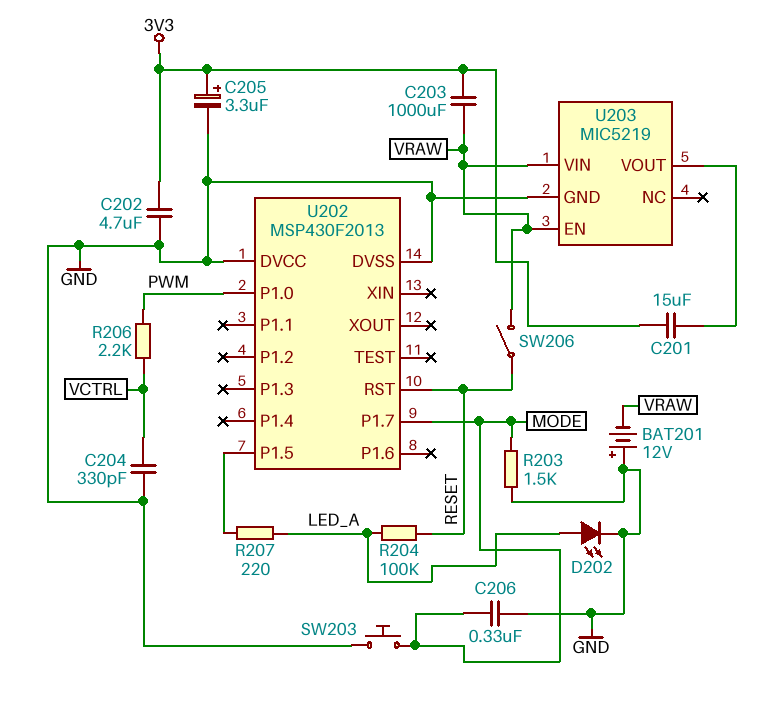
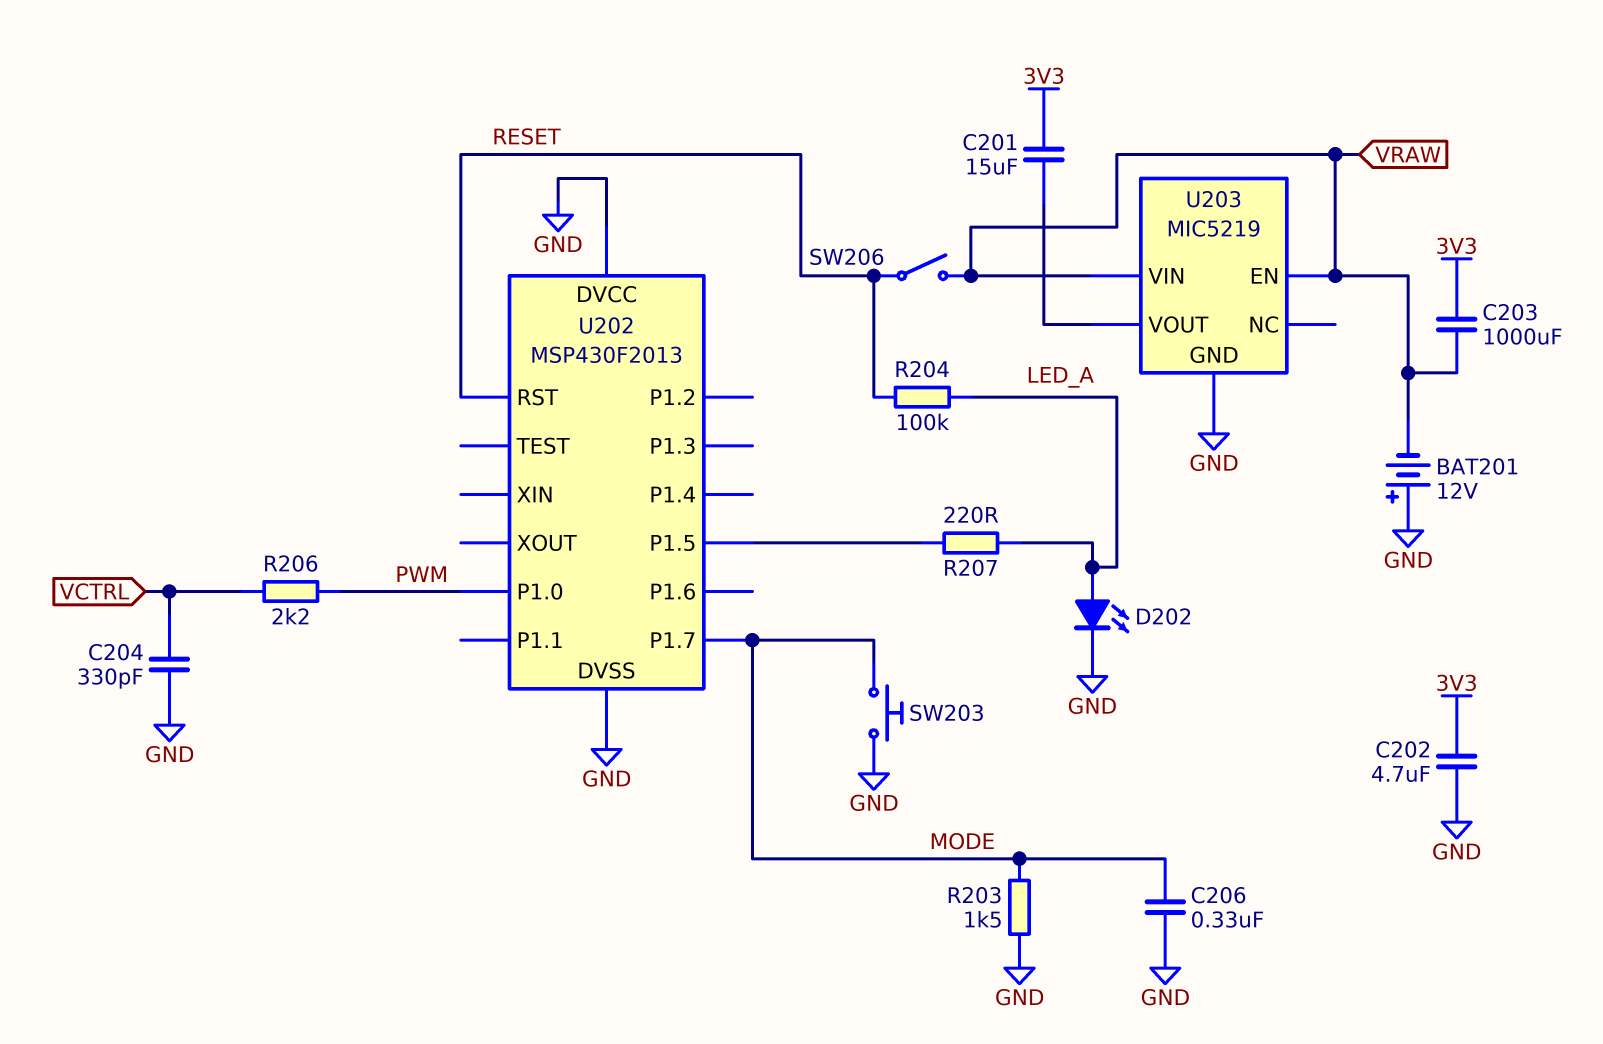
C205: 3.3uF (plus 3V3, minus GND) -> none

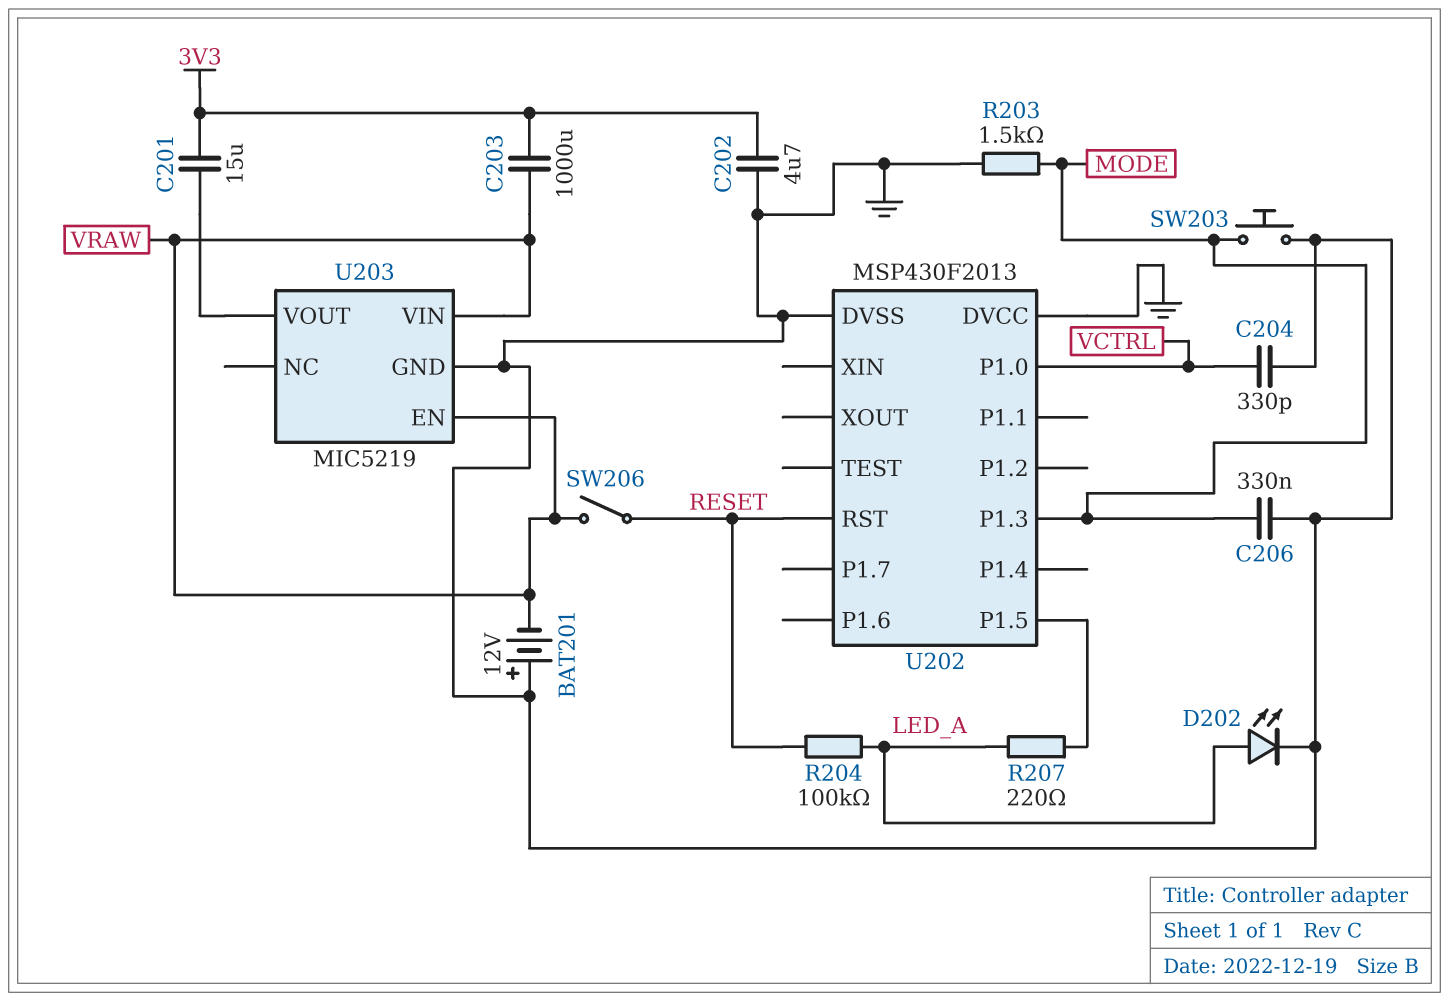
R206: 2.2k (PWM, VCTRL) -> none
U202 pin P1.0: PWM -> VCTRL
U202 pin P1.3: none -> MODE
U202 pin P1.7: MODE -> none

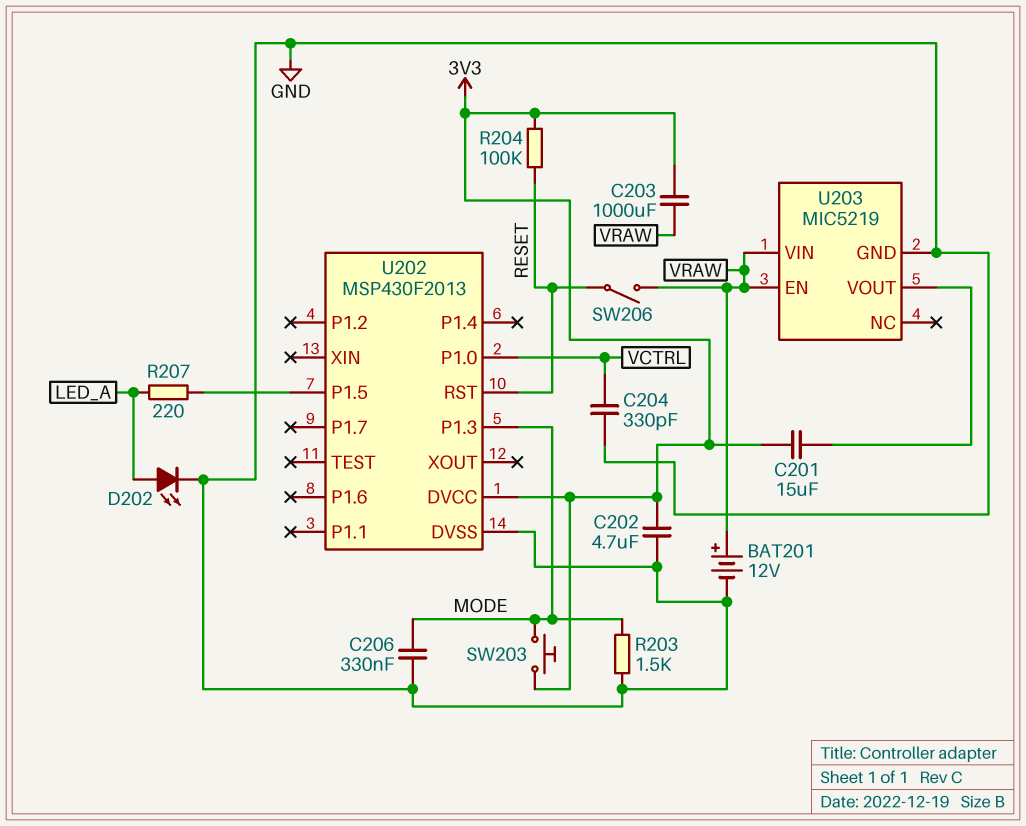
BAT201: 12V (plus GND, minus VRAW) -> 12V (plus VRAW, minus GND)
R204: 100k (LED_A, RESET) -> 100k (3V3, RESET)
SW203: button (GND, MODE) -> button (3V3, MODE)
U202 pin DVCC: GND -> 3V3

